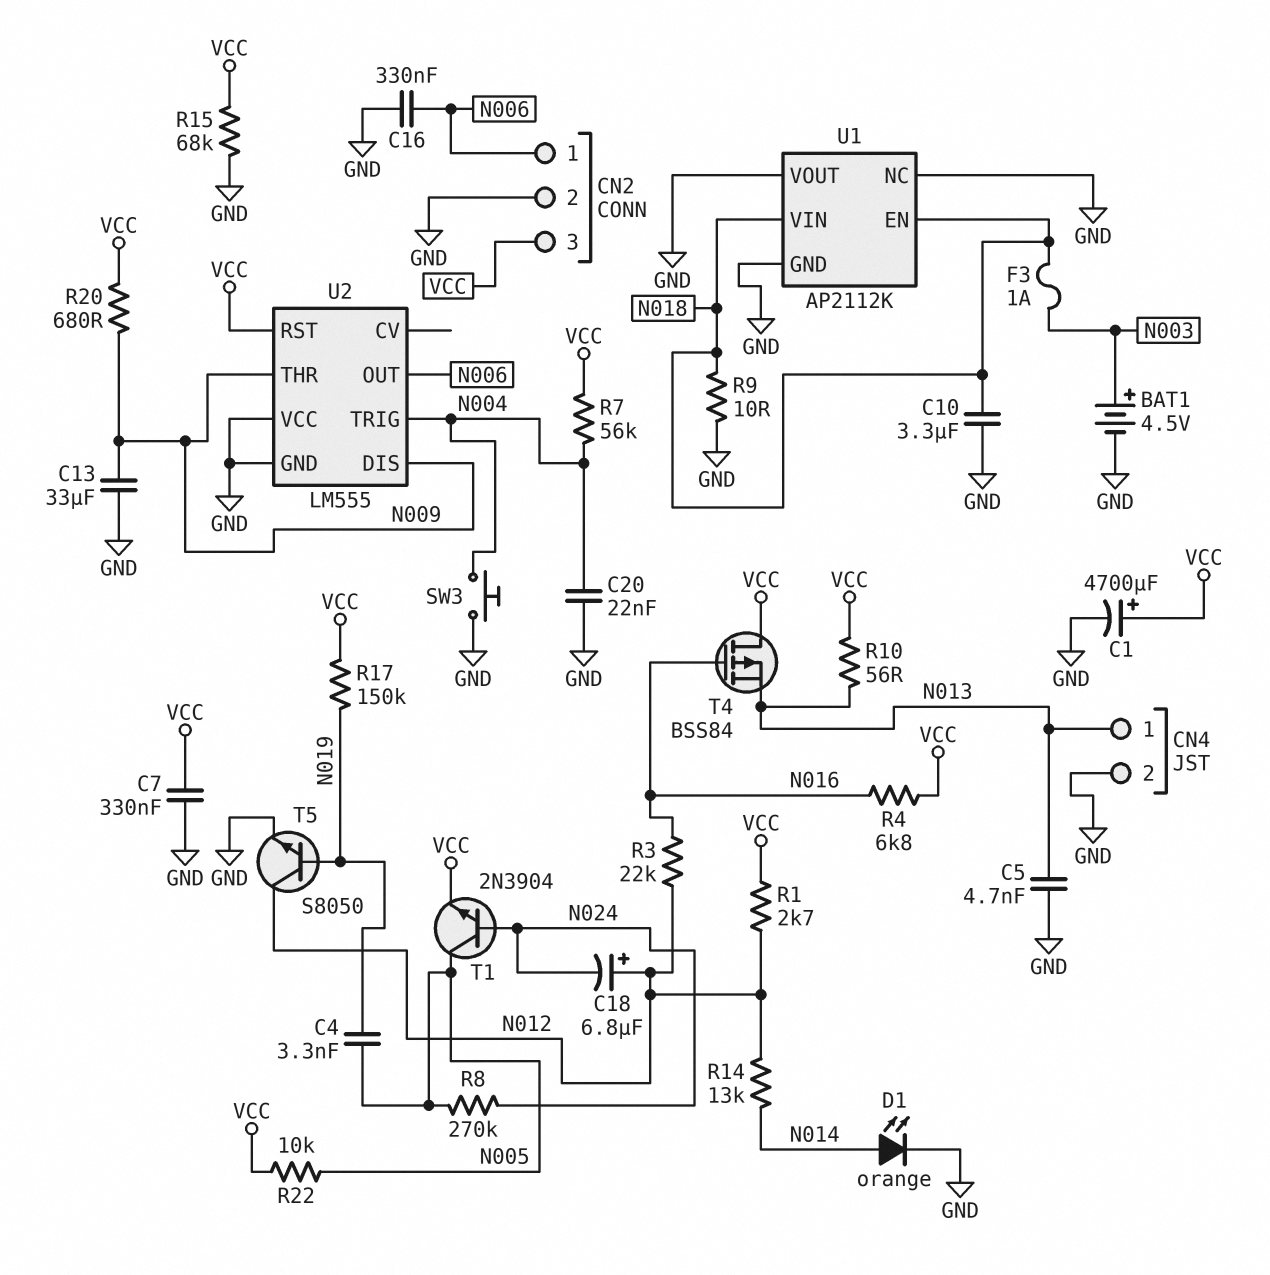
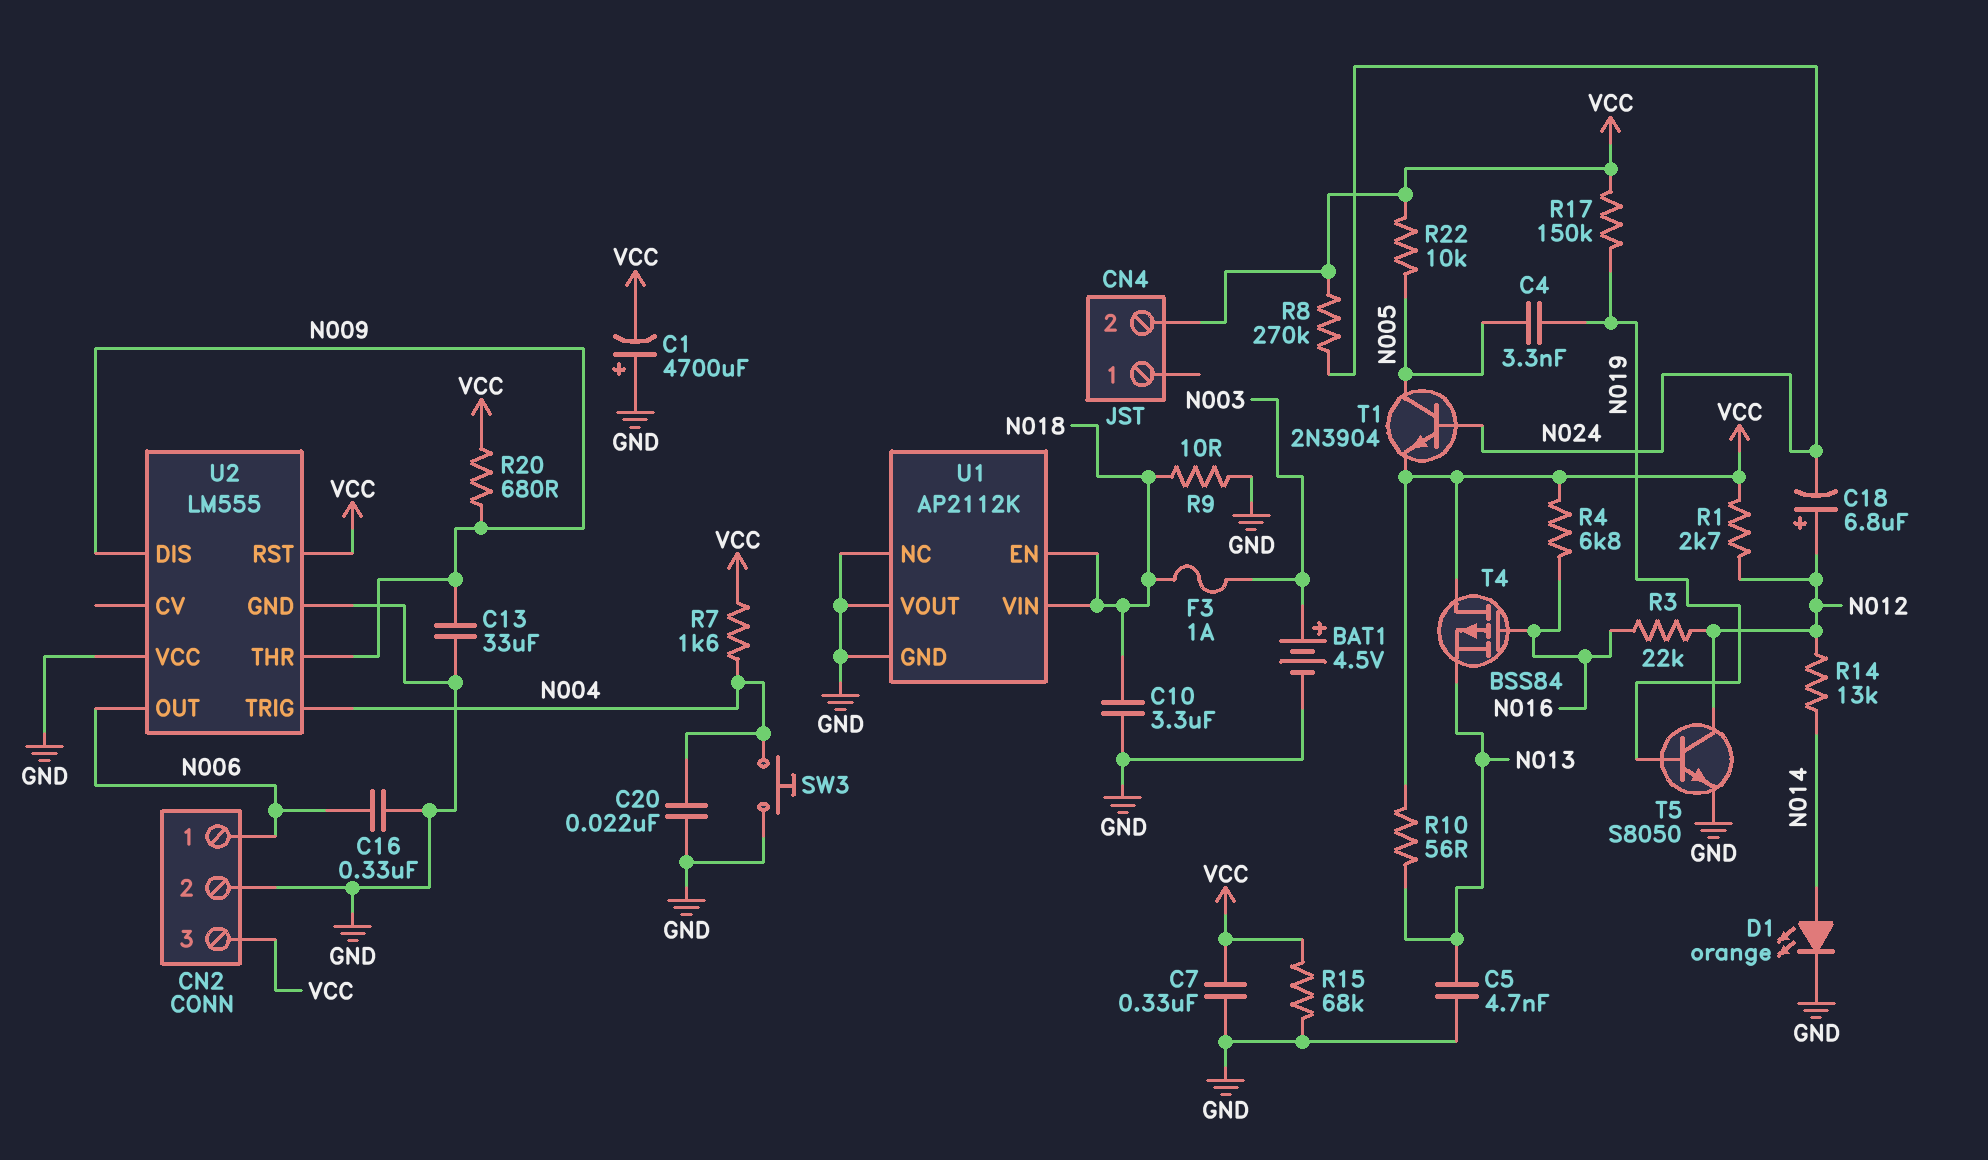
C1: 4700uF (plus VCC, minus GND) -> 4700uF (plus GND, minus VCC)
CN4 pin 1: N013 -> none
CN4 pin 2: GND -> VCC
R7: 56k (N004, VCC) -> 1.6k (N004, VCC)
R8: 270k (N005, N024) -> 270k (N024, VCC)

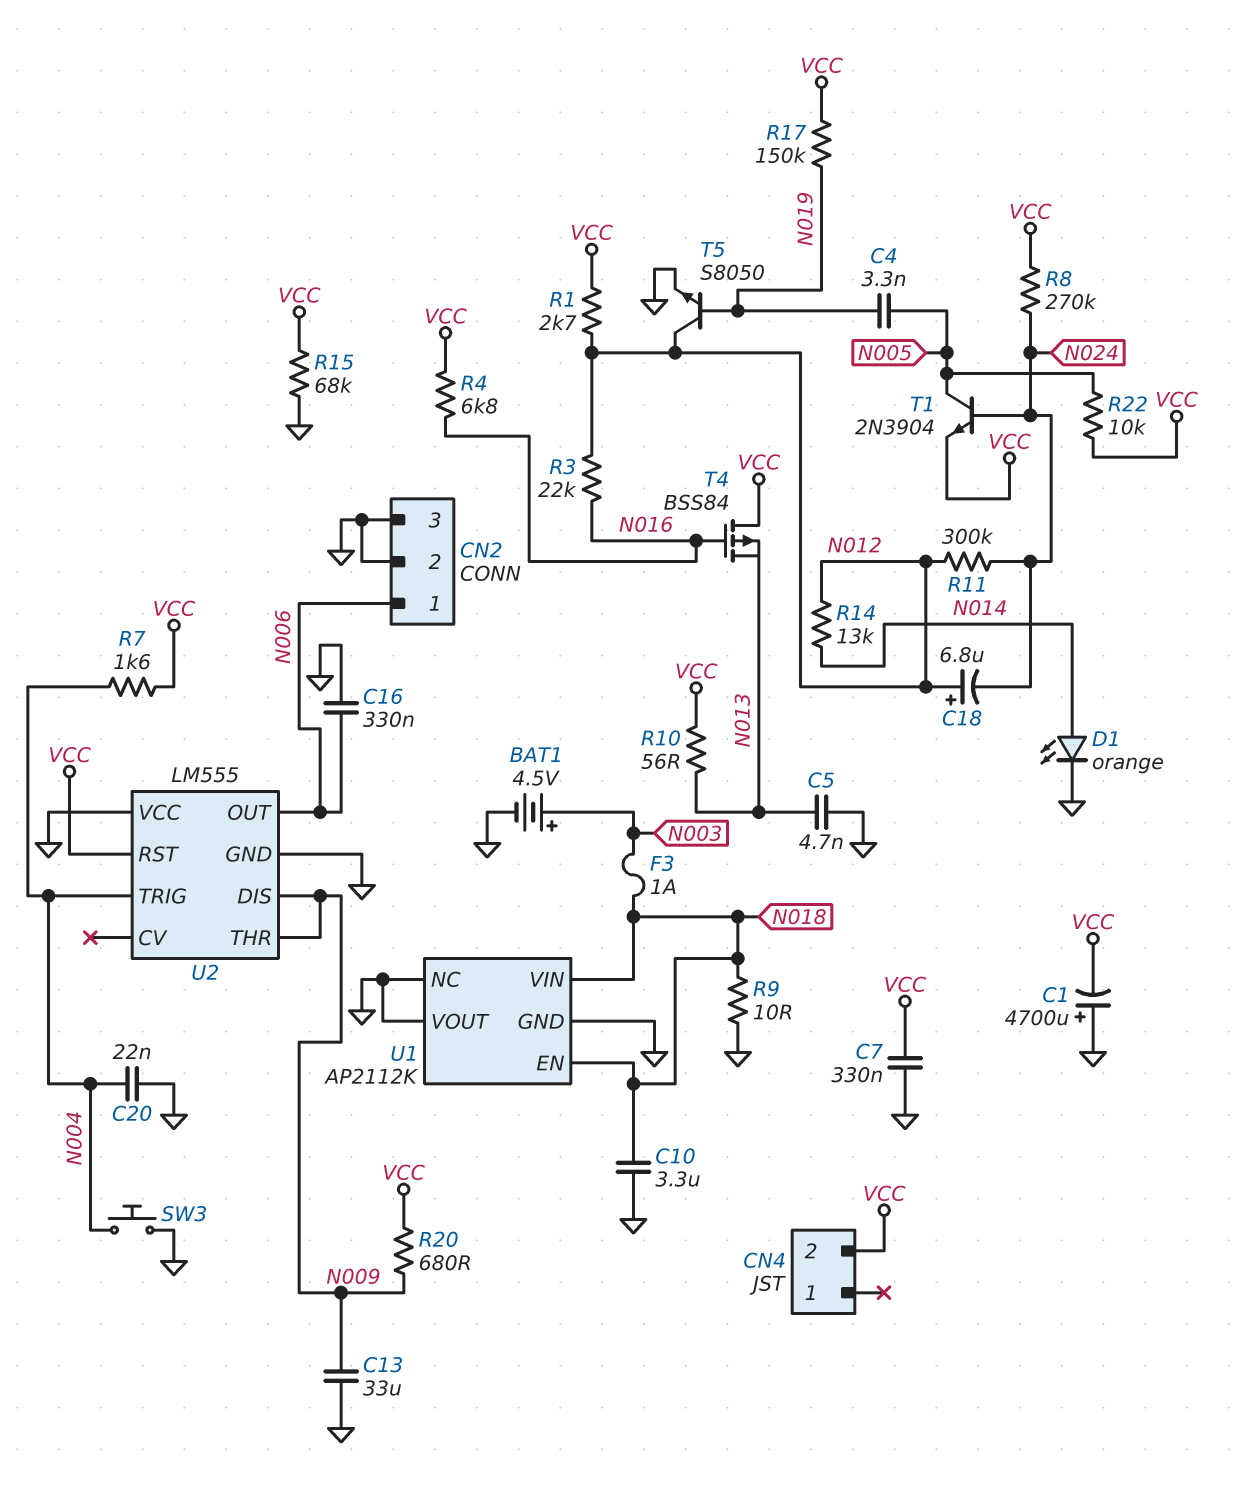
CN2 pin 3: VCC -> GND
R11: none -> 300k (N012, N024)

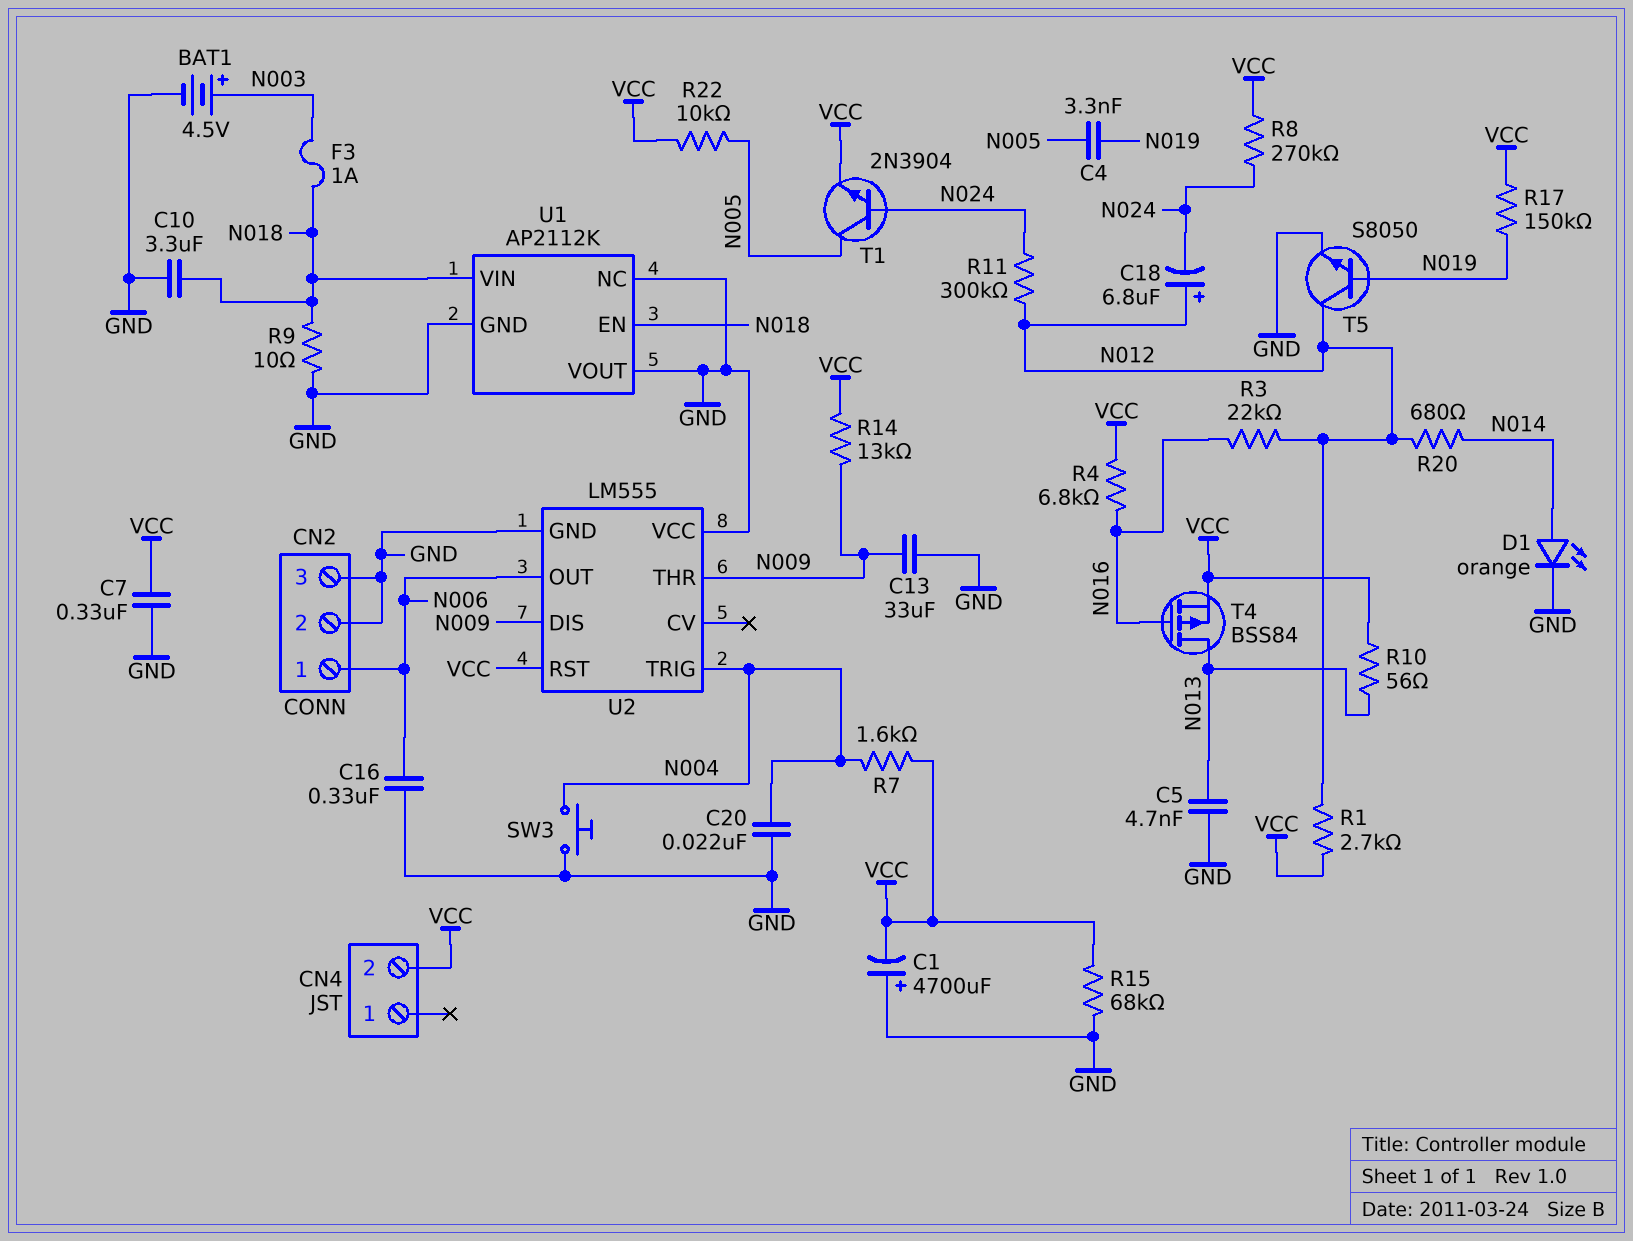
R14: 13k (N012, N014) -> 13k (N009, VCC)
R20: 680 (N009, VCC) -> 680 (N012, N014)
T4: PMOS BSS84 (G N016, D VCC, S N013) -> PMOS BSS84 (G N016, D N013, S VCC)

